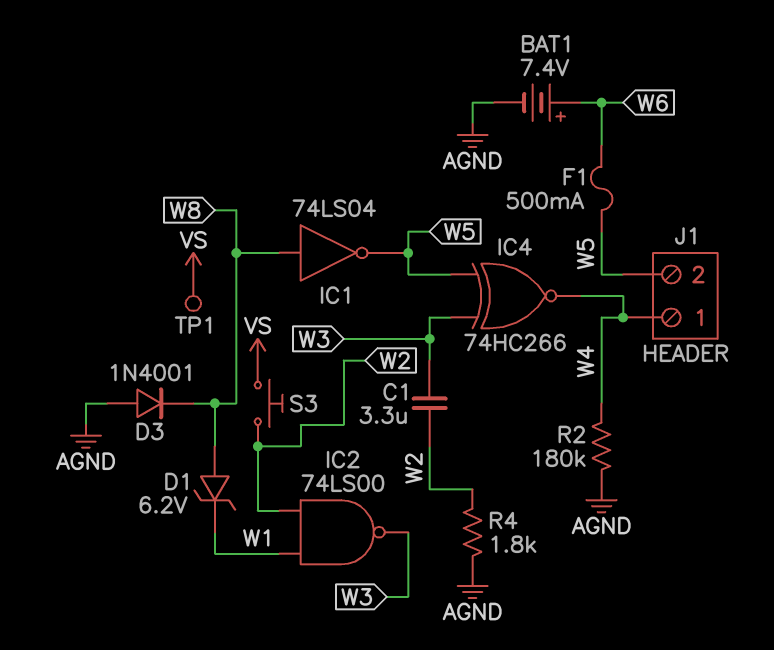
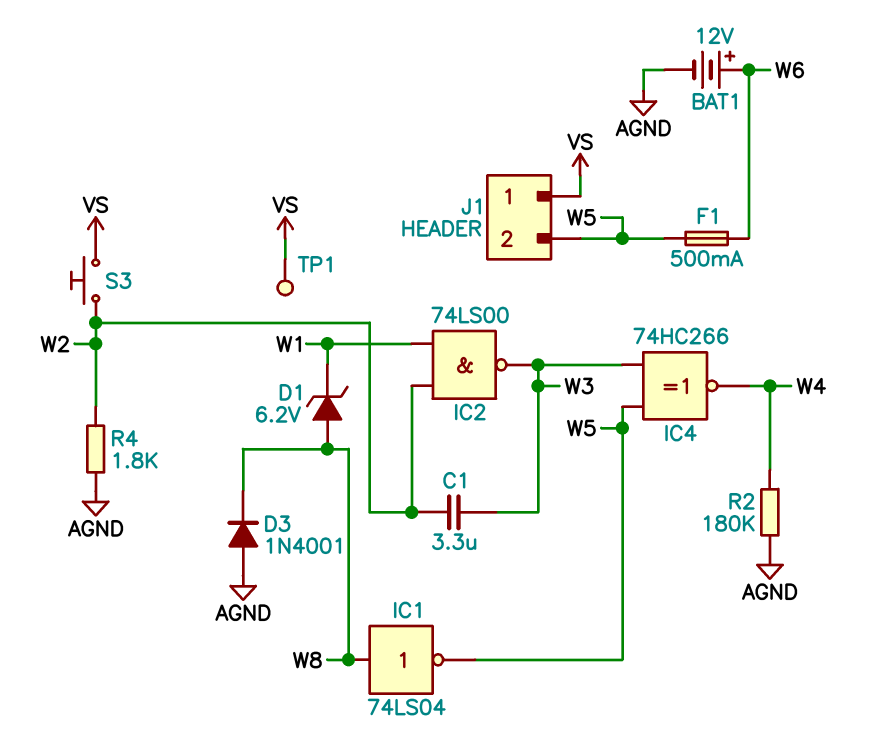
BAT1: 7.4V (plus W6, minus AGND) -> 12V (plus W6, minus AGND)
J1 pin 1: W4 -> VS

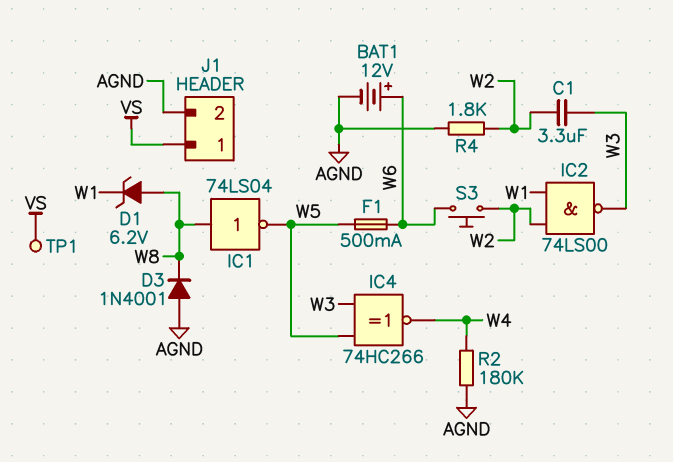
J1 pin 2: W5 -> AGND
S3: button (VS, W2) -> button (W2, W6)

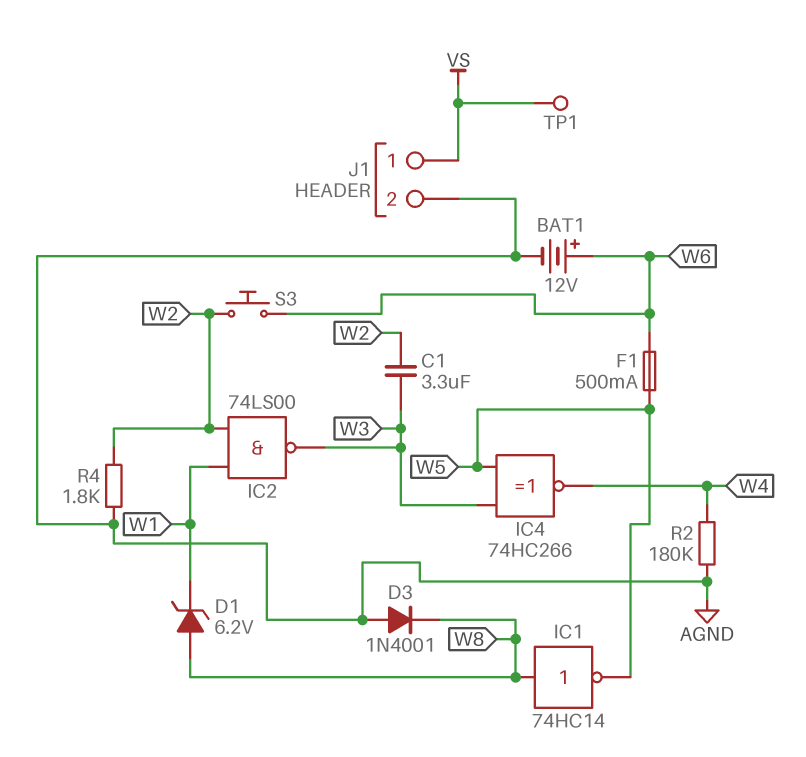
IC1: NOT 74LS04 (in W8, out W5) -> NOT 74HC14 (in W8, out W5)

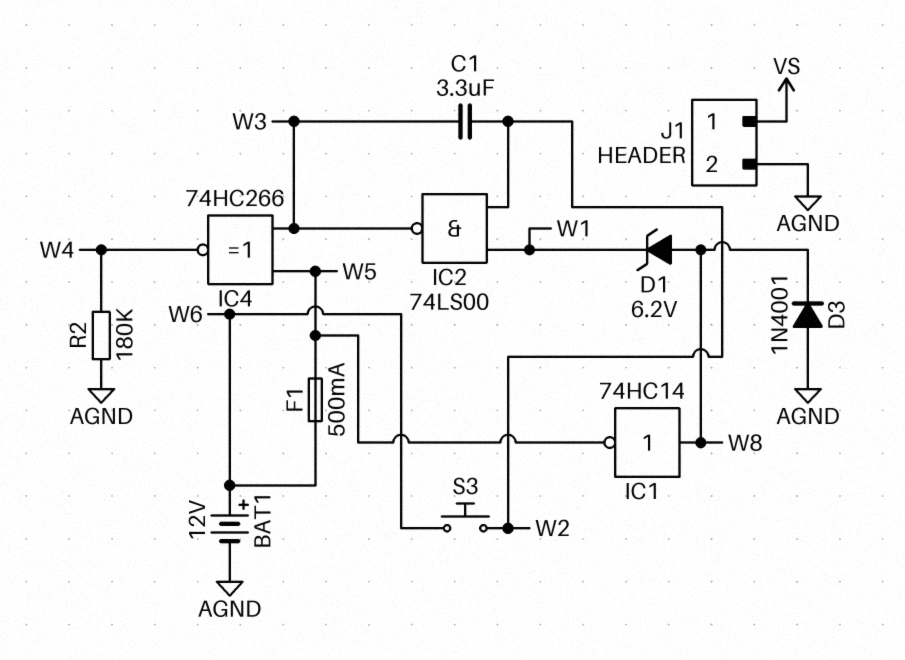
R4: 1.8k (AGND, W2) -> none
TP1: test point (VS) -> none

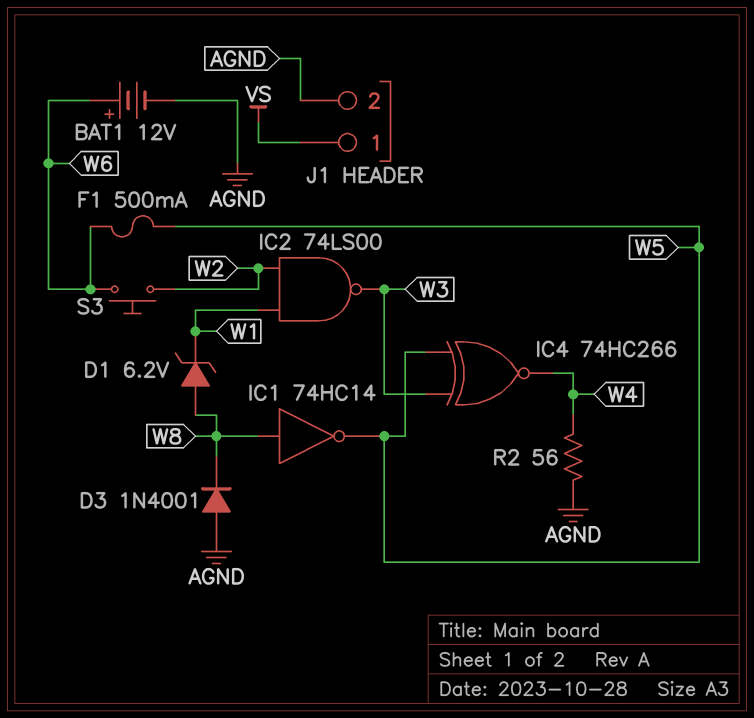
C1: 3.3uF (W2, W3) -> none
R2: 180k (AGND, W4) -> 56 (AGND, W4)

